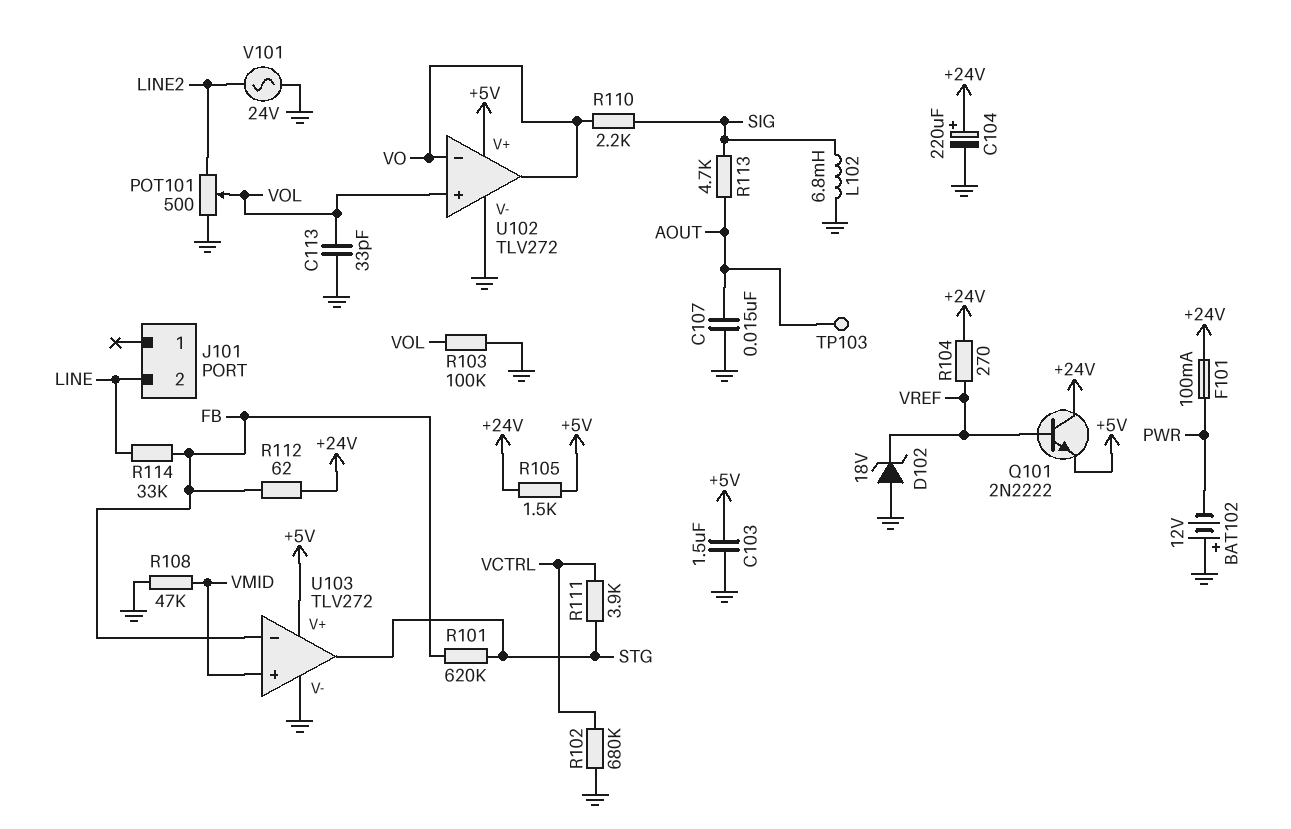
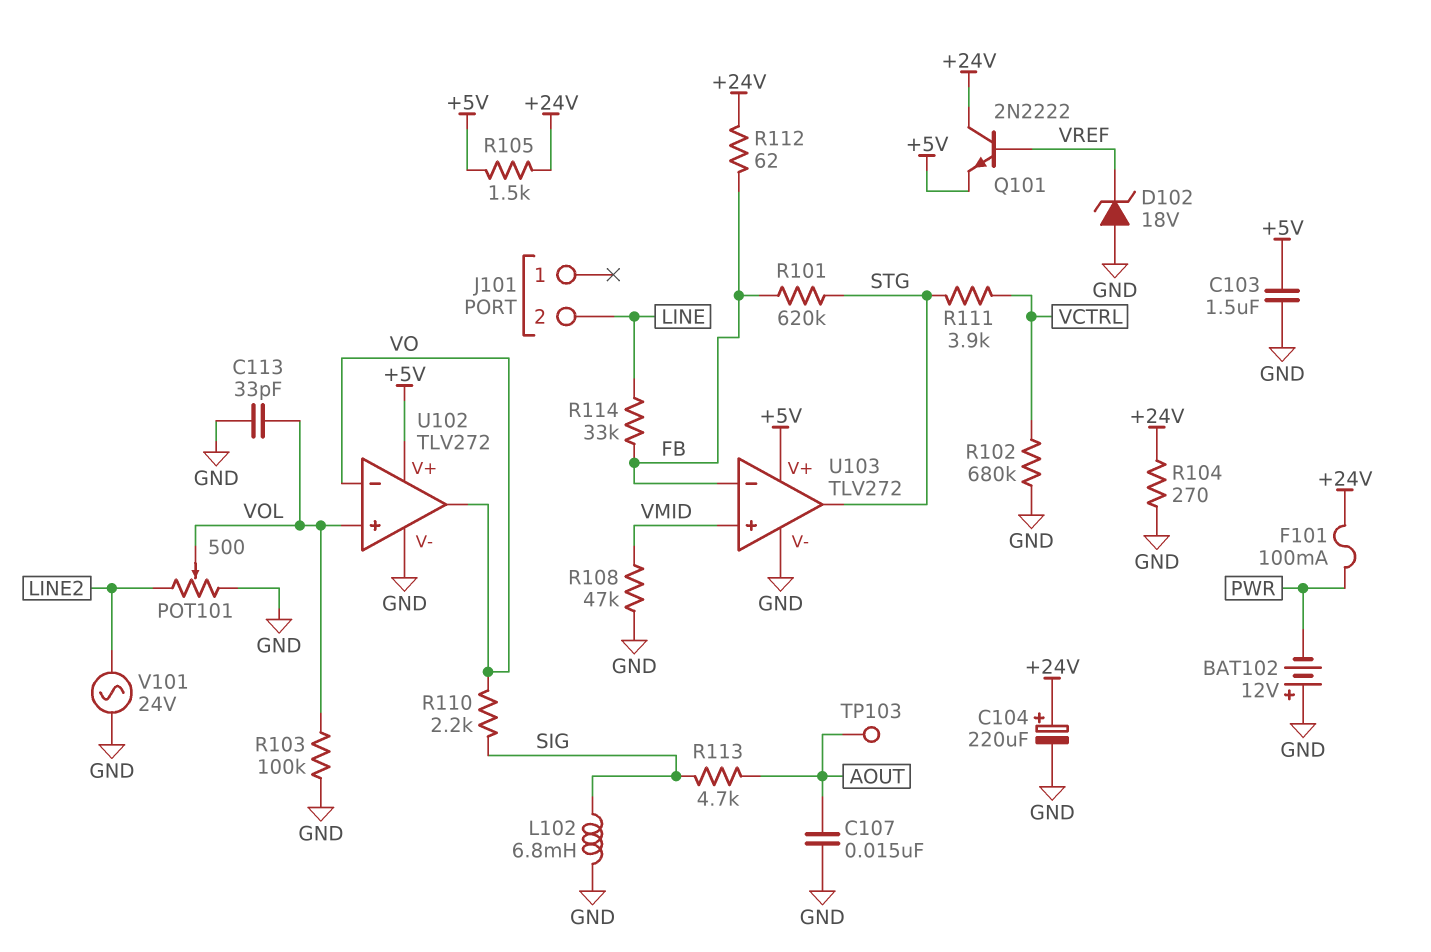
R104: 270 (+24V, VREF) -> 270 (+24V, GND)

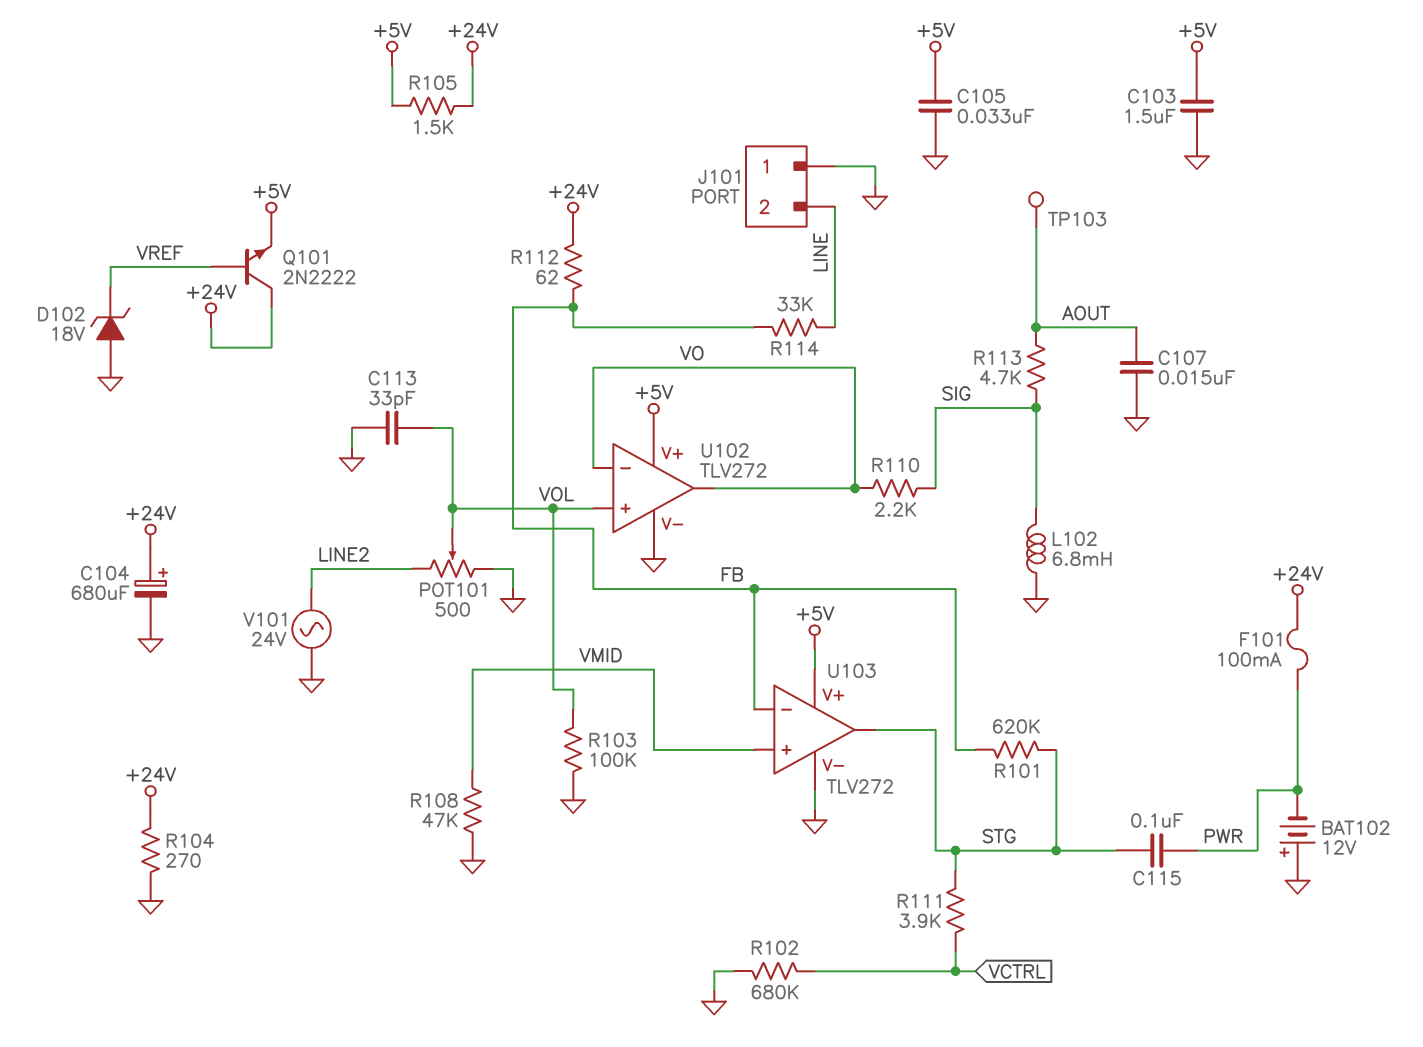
C104: 220uF (plus +24V, minus GND) -> 680uF (plus +24V, minus GND)
C105: none -> 33nF (+5V, GND)
C115: none -> 100nF (PWR, STG)
J101 pin 1: none -> GND

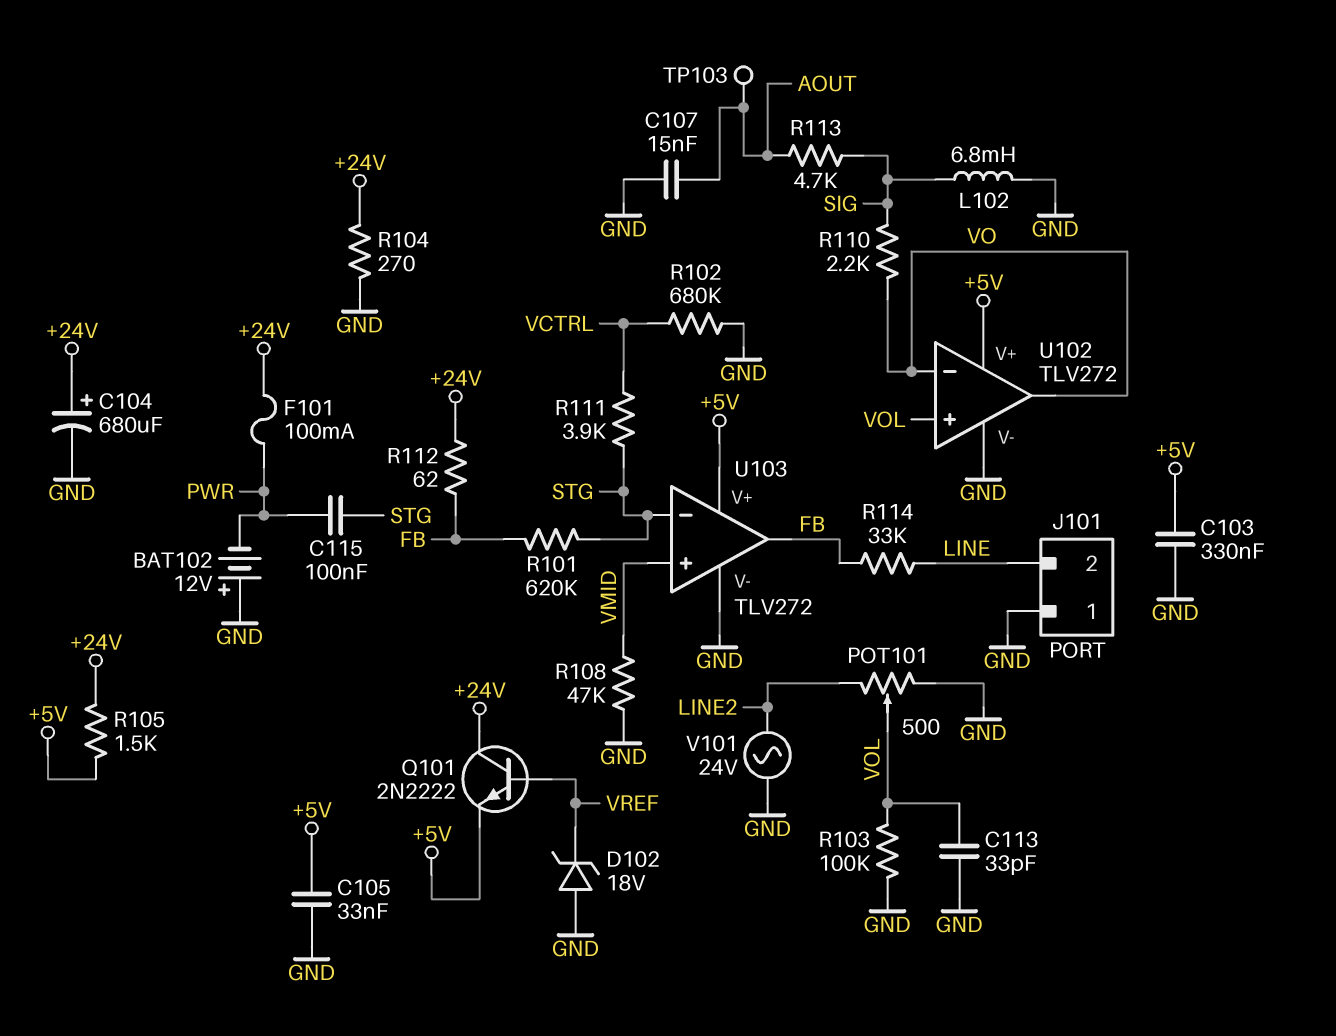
C103: 1.5uF (+5V, GND) -> 330nF (+5V, GND)
U103 pin in-: FB -> STG
U103 pin out: STG -> FB

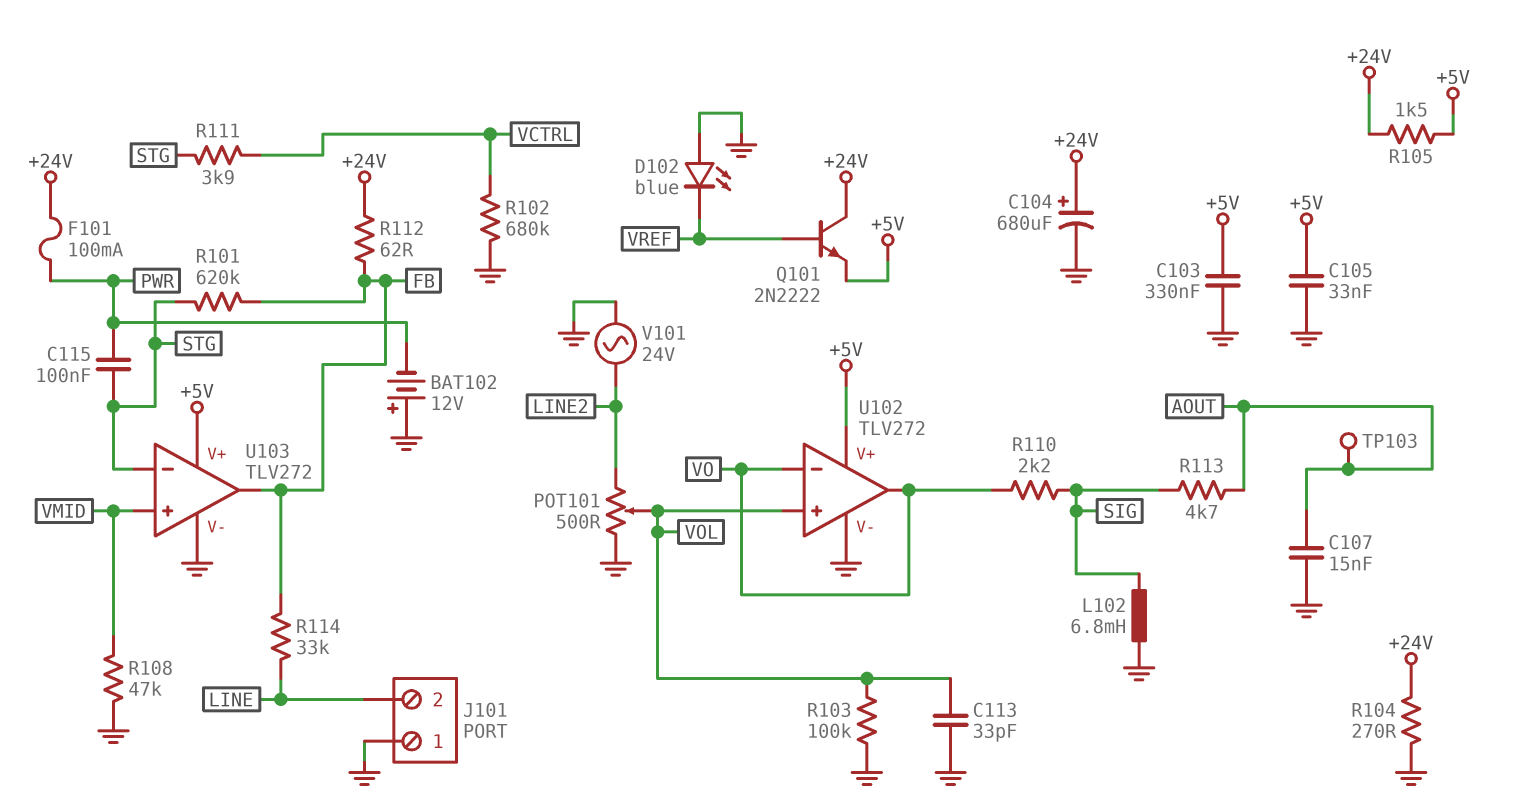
D102: zener 18V (A GND, K VREF) -> LED blue (A GND, K VREF)

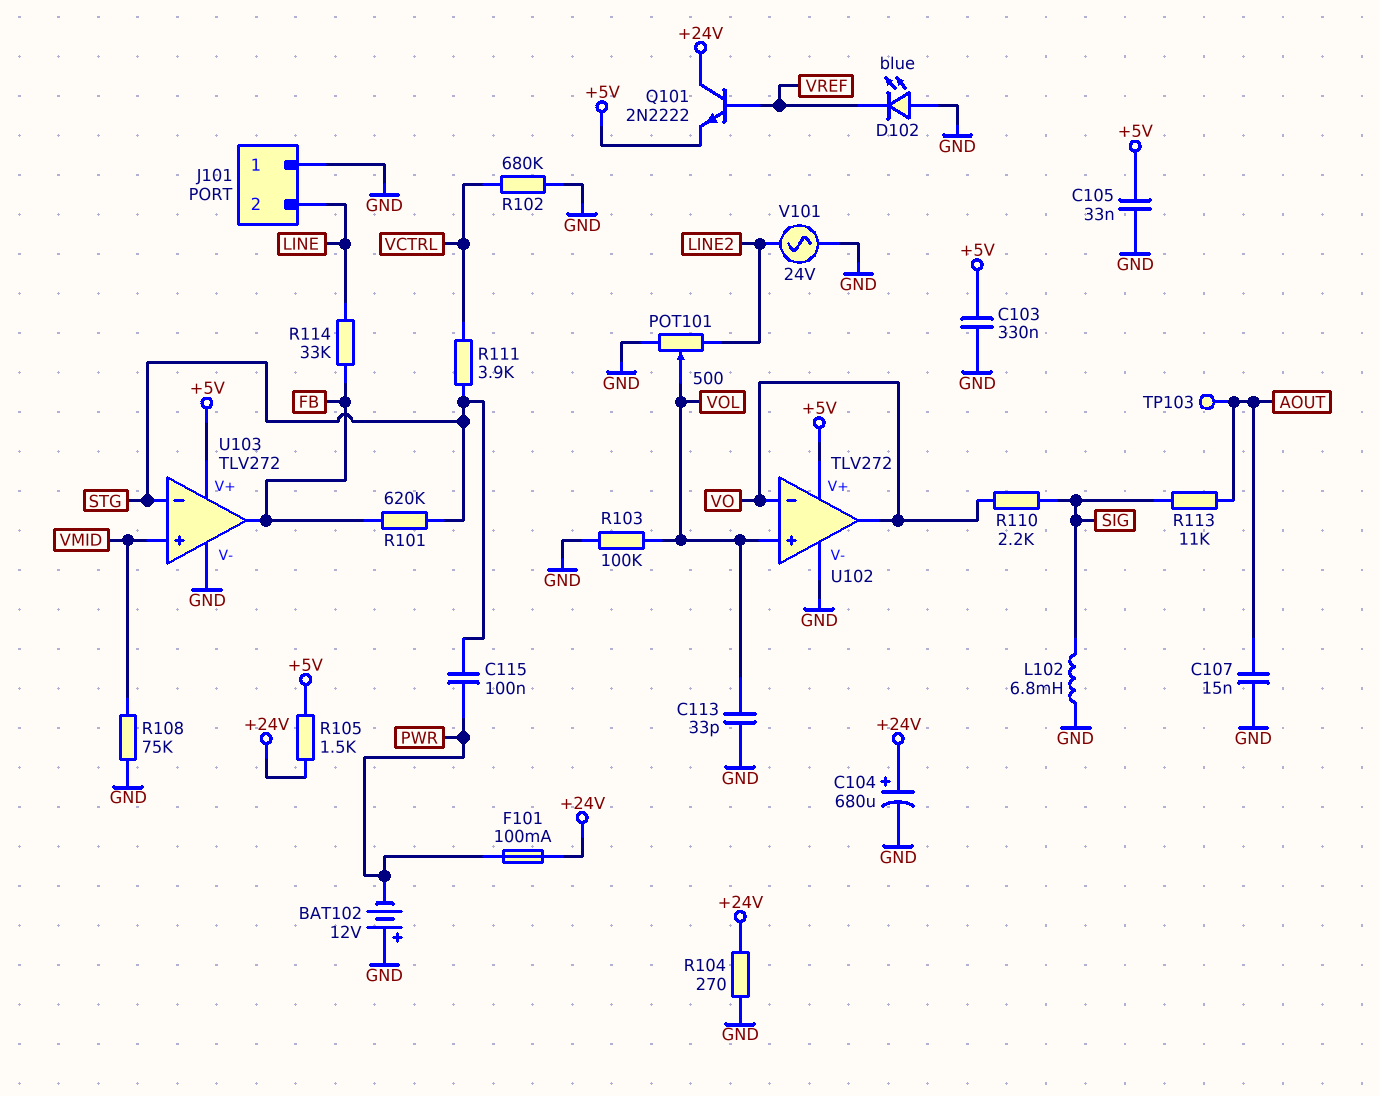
R108: 47k (GND, VMID) -> 75k (GND, VMID)
R112: 62 (+24V, FB) -> none
R113: 4.7k (AOUT, SIG) -> 11k (AOUT, SIG)

